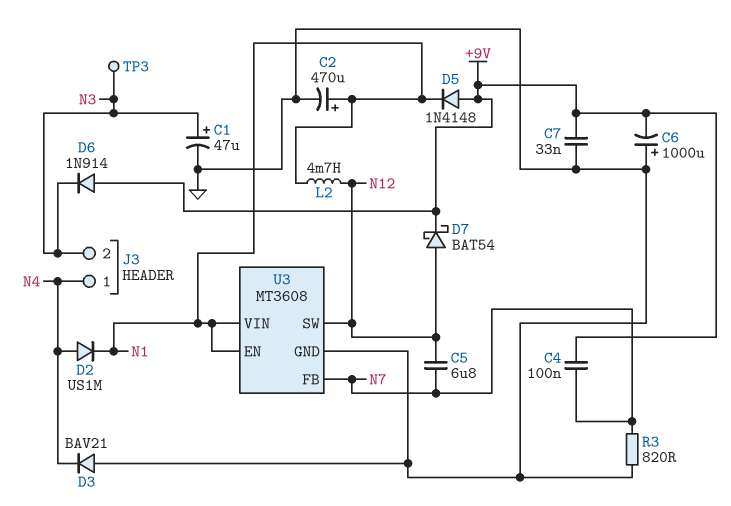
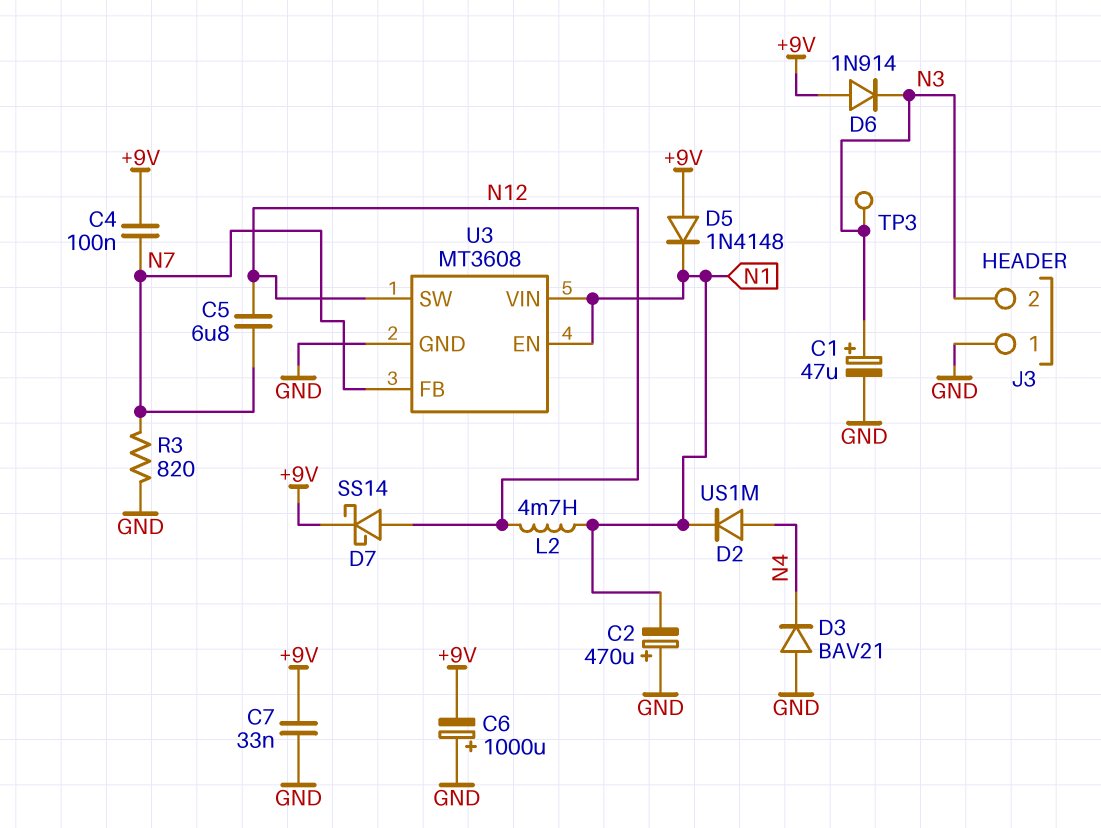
C2: 470uF (plus N1, minus GND) -> 470uF (plus GND, minus N1)
D7: schottky BAT54 (A N12, K +9V) -> schottky SS14 (A N12, K +9V)
J3 pin 1: N4 -> GND

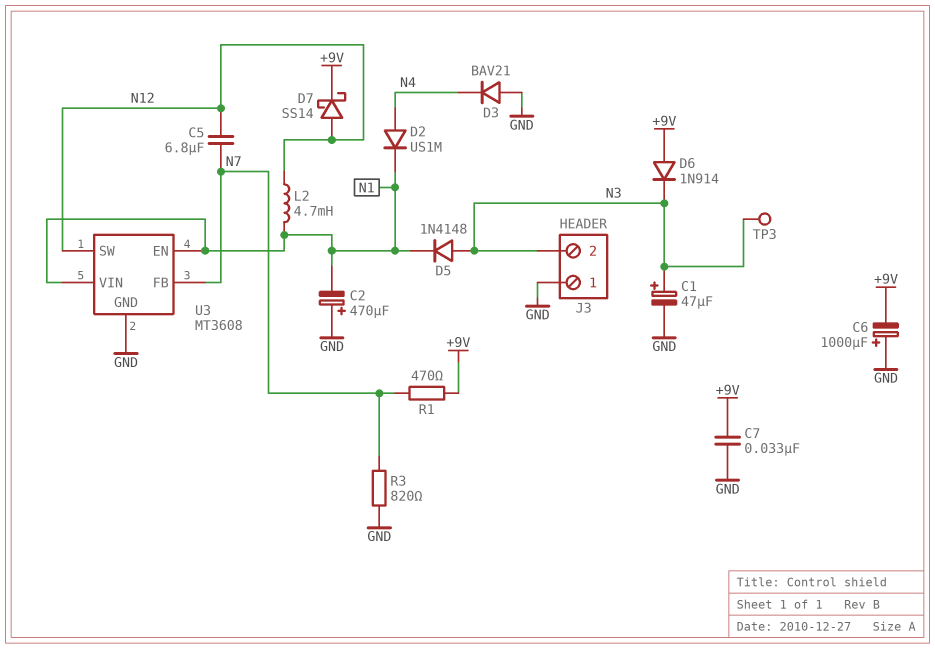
C4: 100nF (+9V, N7) -> none
D5: diode 1N4148 (A +9V, K N1) -> diode 1N4148 (A N3, K N1)
R1: none -> 470 (+9V, N7)

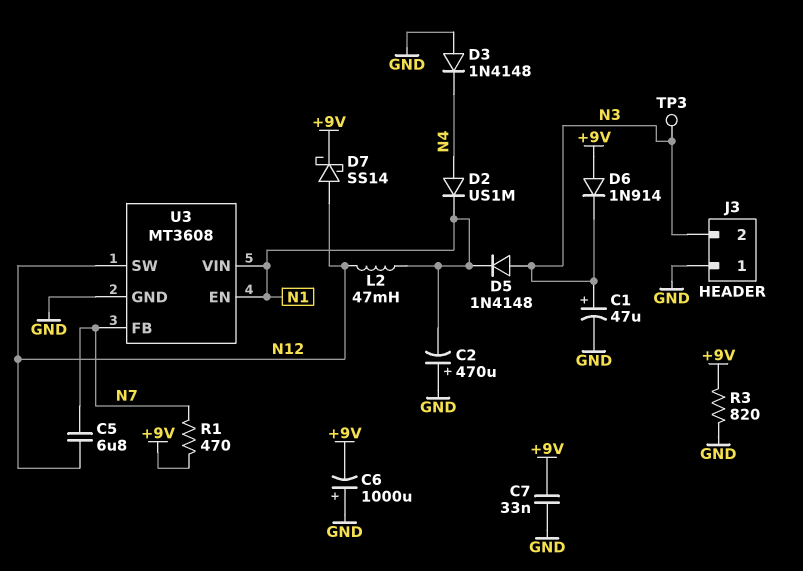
D3: diode BAV21 (A GND, K N4) -> diode 1N4148 (A GND, K N4)
L2: 4.7mH (N1, N12) -> 47mH (N1, N12)
R3: 820 (GND, N7) -> 820 (+9V, GND)

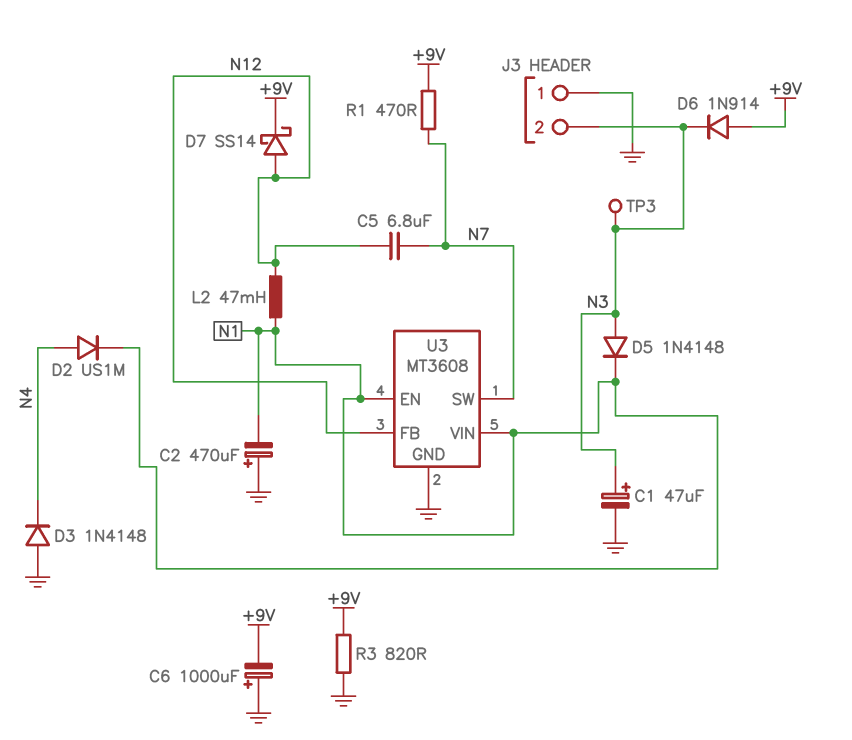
C7: 33nF (+9V, GND) -> none
U3 pin FB: N7 -> N12
U3 pin SW: N12 -> N7

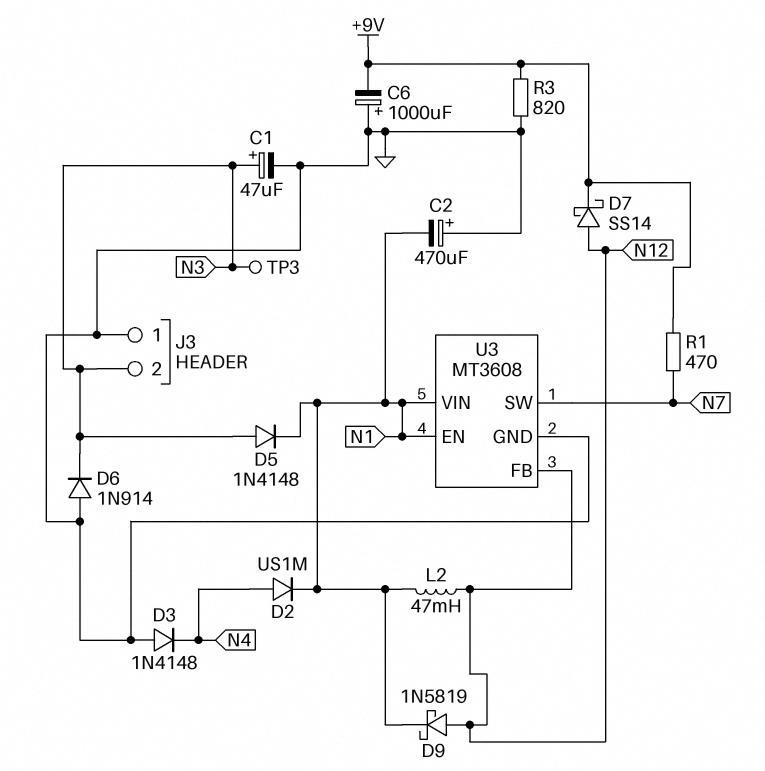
C5: 6.8uF (N7, N12) -> none
D6: diode 1N914 (A +9V, K N3) -> diode 1N914 (A GND, K N3)
D9: none -> schottky 1N5819 (A N12, K N1)

